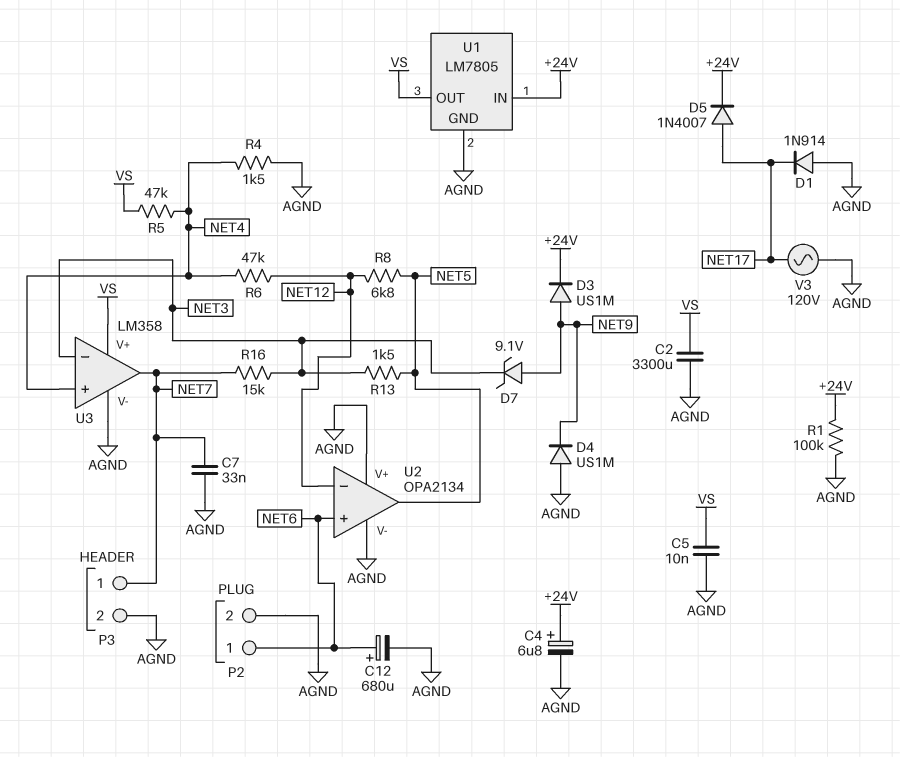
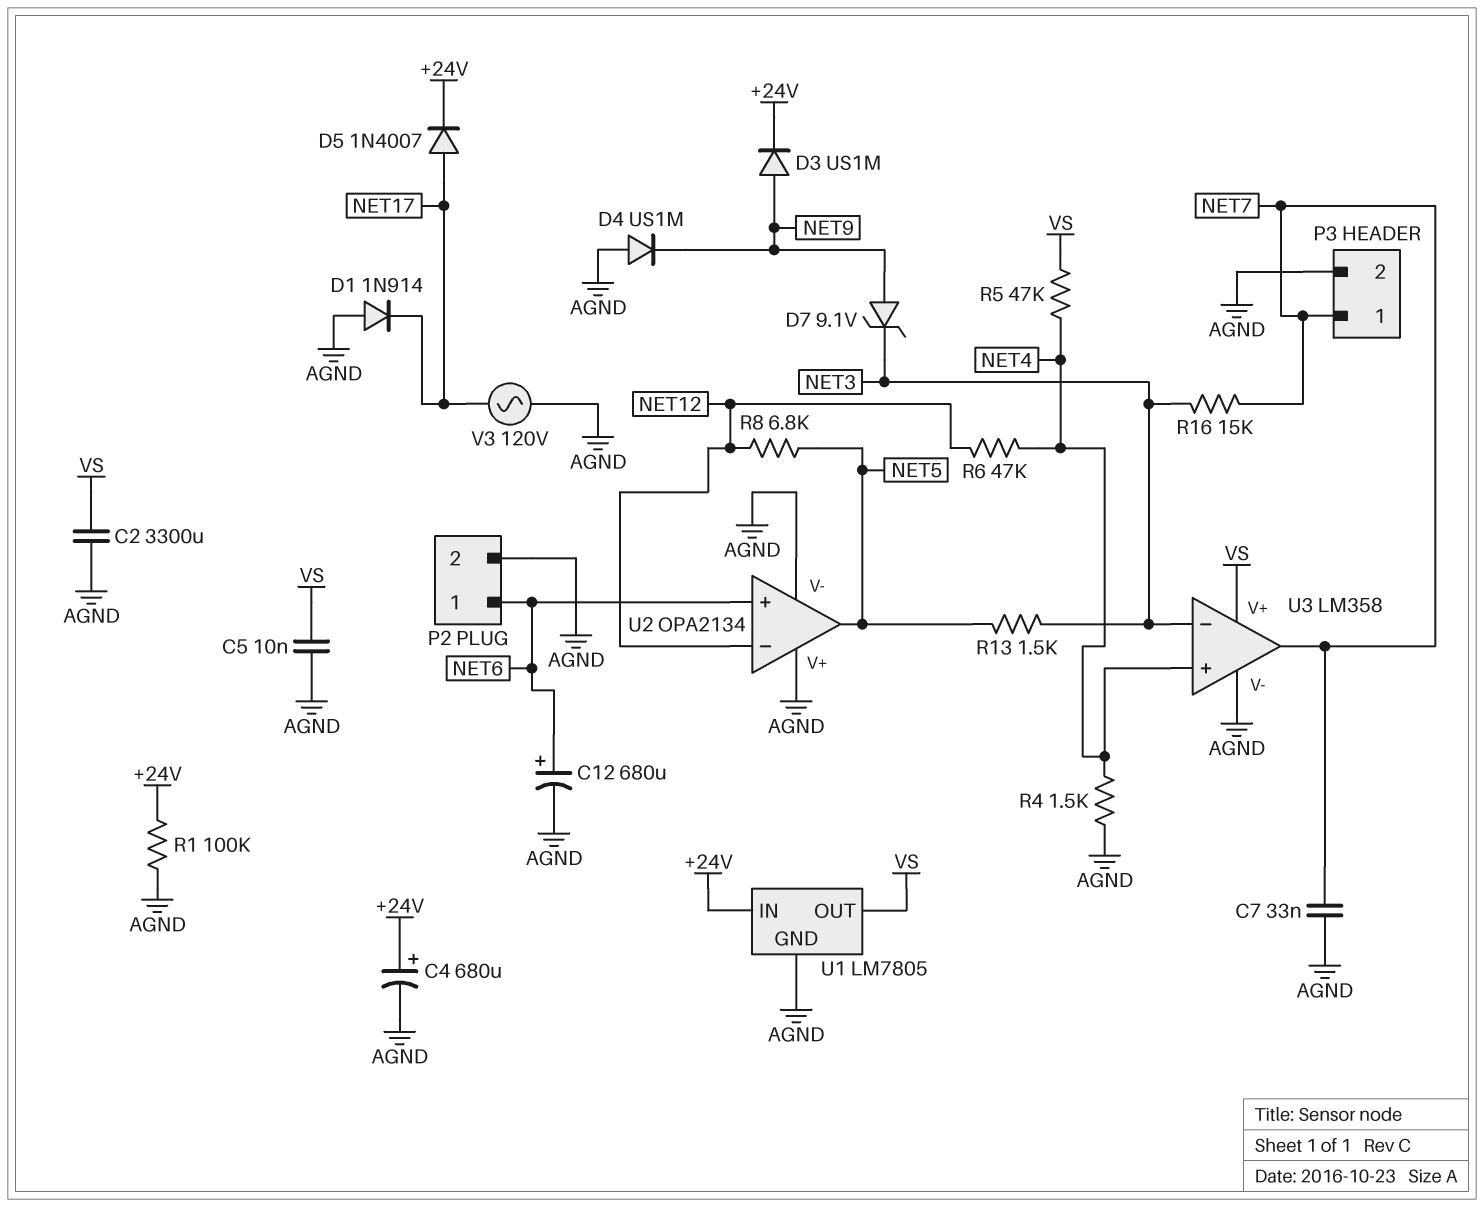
C4: 6.8uF (plus +24V, minus AGND) -> 680uF (plus +24V, minus AGND)

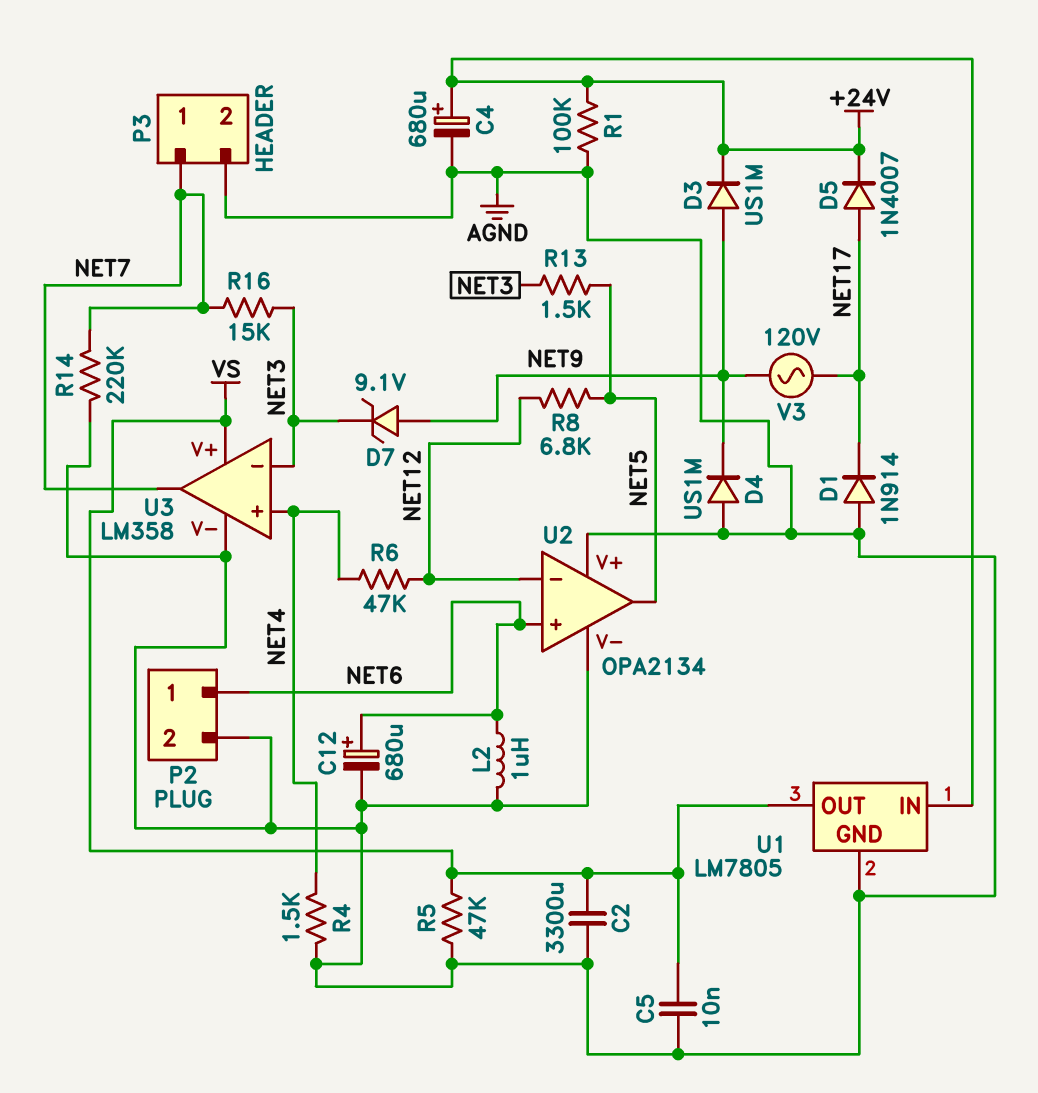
C7: 33nF (AGND, NET7) -> none
L2: none -> 1uH (AGND, NET6)
R5: 47k (NET4, VS) -> 47k (AGND, VS)
R14: none -> 220k (AGND, NET7)
V3: AC 120V (AGND, NET17) -> AC 120V (NET9, NET17)

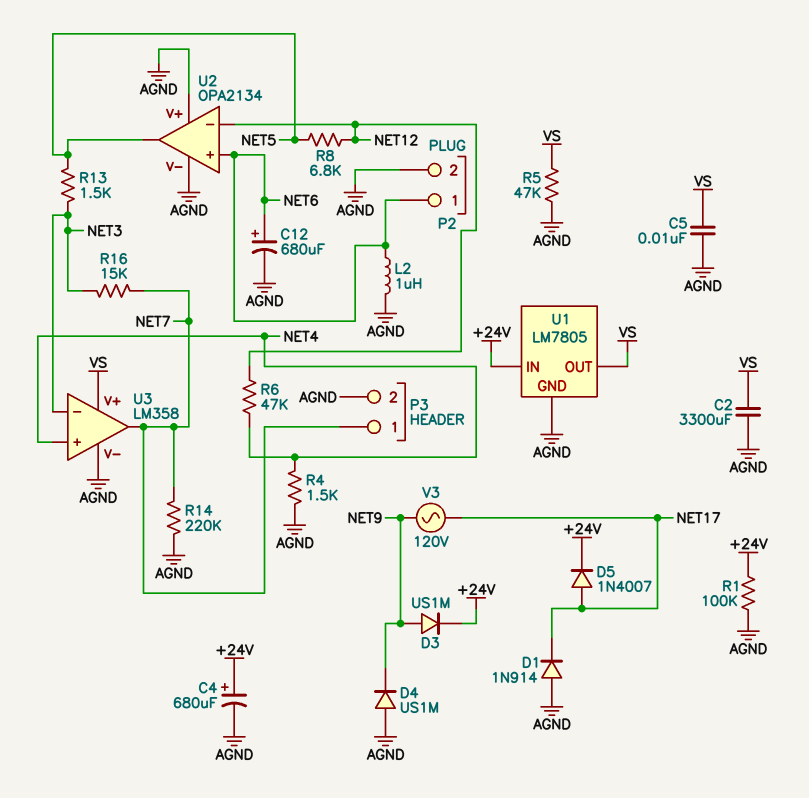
D7: zener 9.1V (A NET9, K NET3) -> none

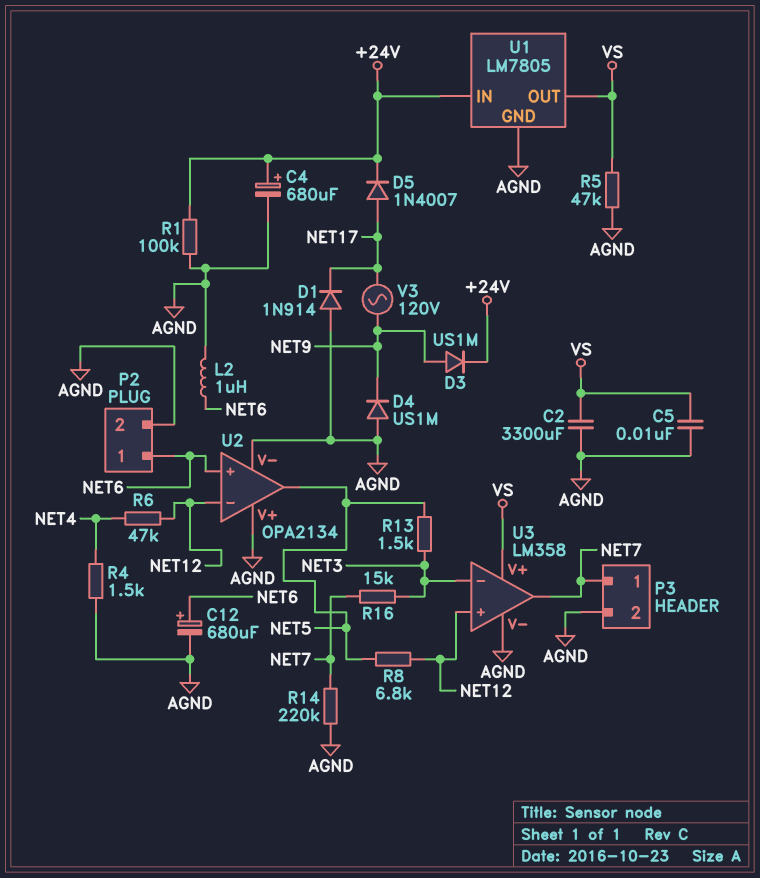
U3 pin in+: NET4 -> NET12

